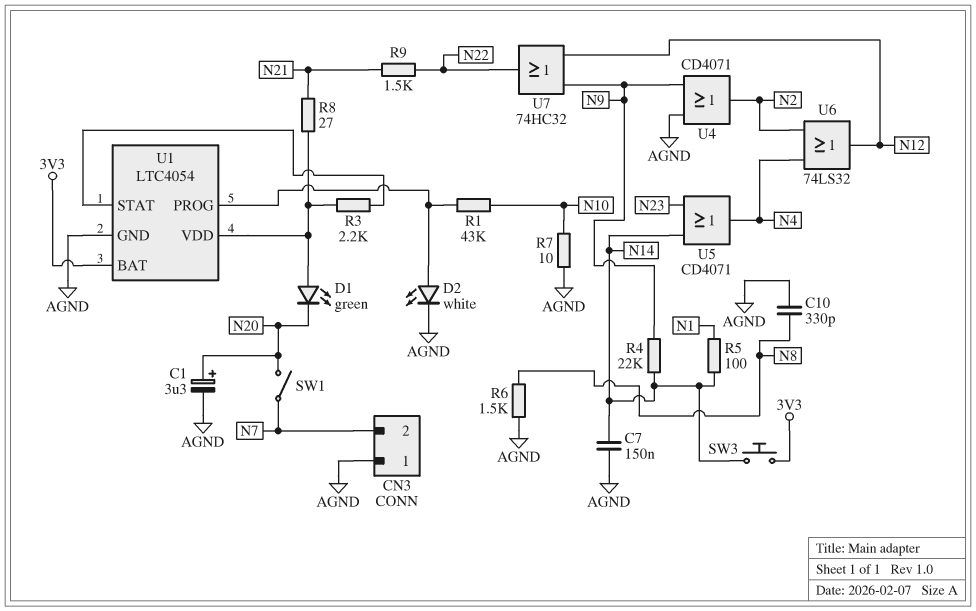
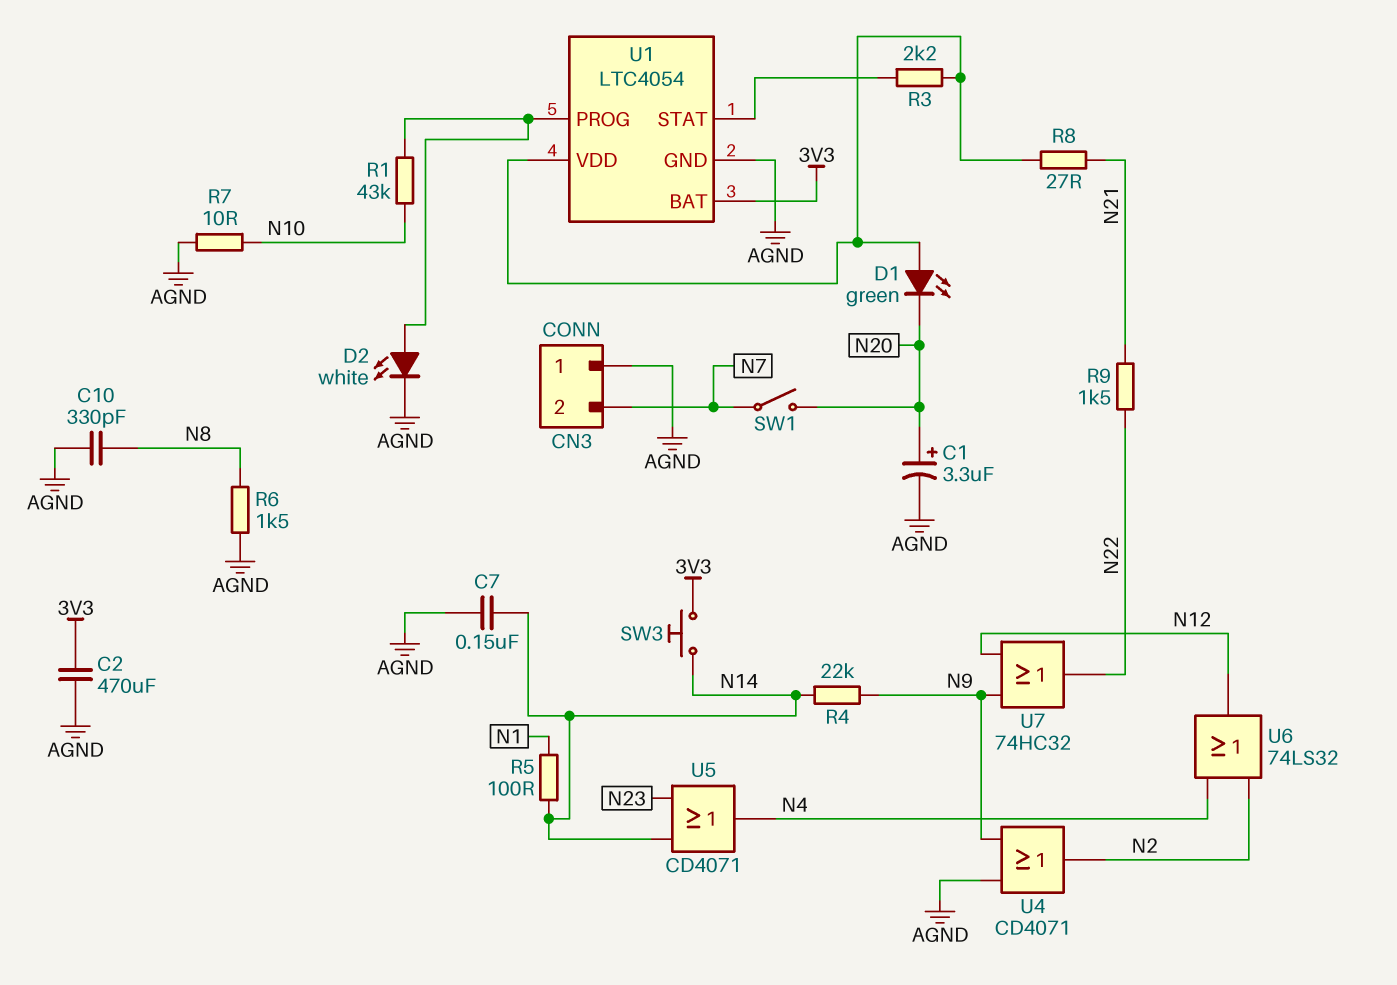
C2: none -> 470uF (3V3, AGND)

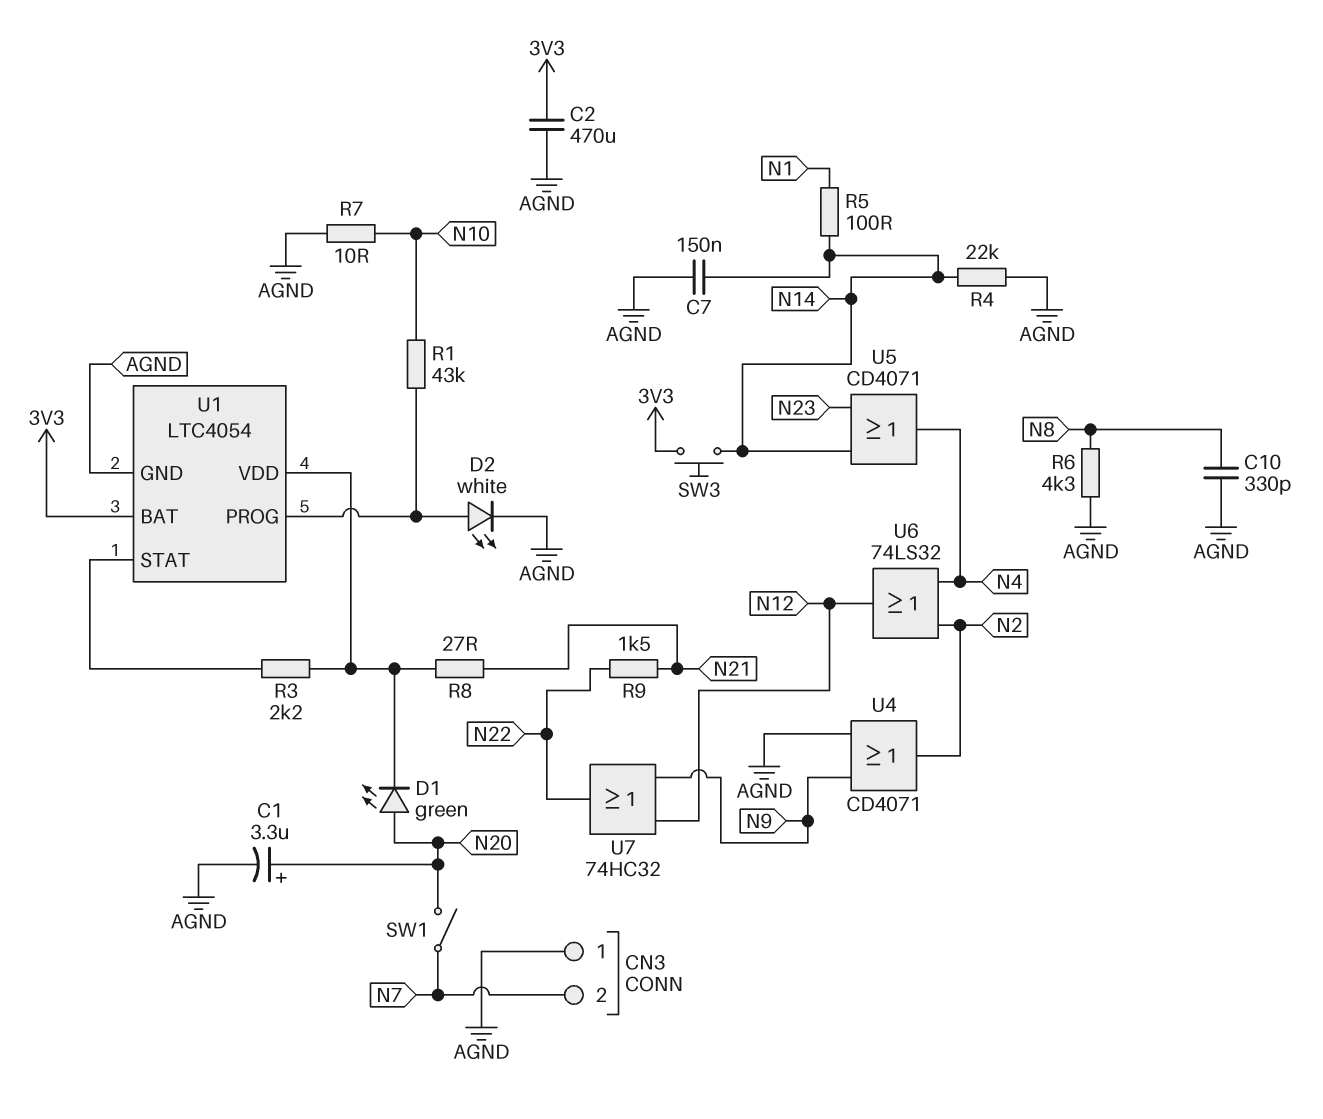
D1: LED green (A U1/VDD, K N20) -> LED green (A N20, K U1/VDD)
R4: 22k (N9, N14) -> 22k (AGND, N14)
R6: 1.5k (AGND, N8) -> 4.3k (AGND, N8)

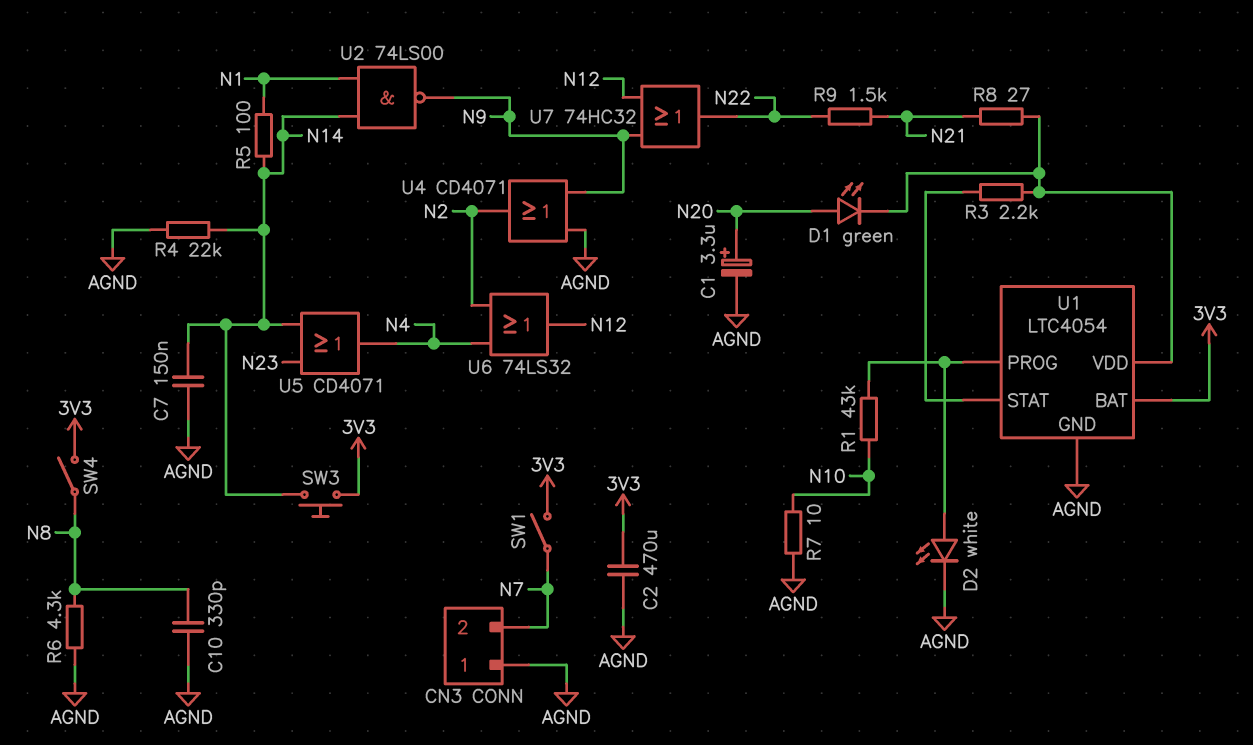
SW1: switch (N7, N20) -> switch (3V3, N7)
SW4: none -> switch (3V3, N8)
U2: none -> NAND 74LS00 (in N1, in N14, out N9)

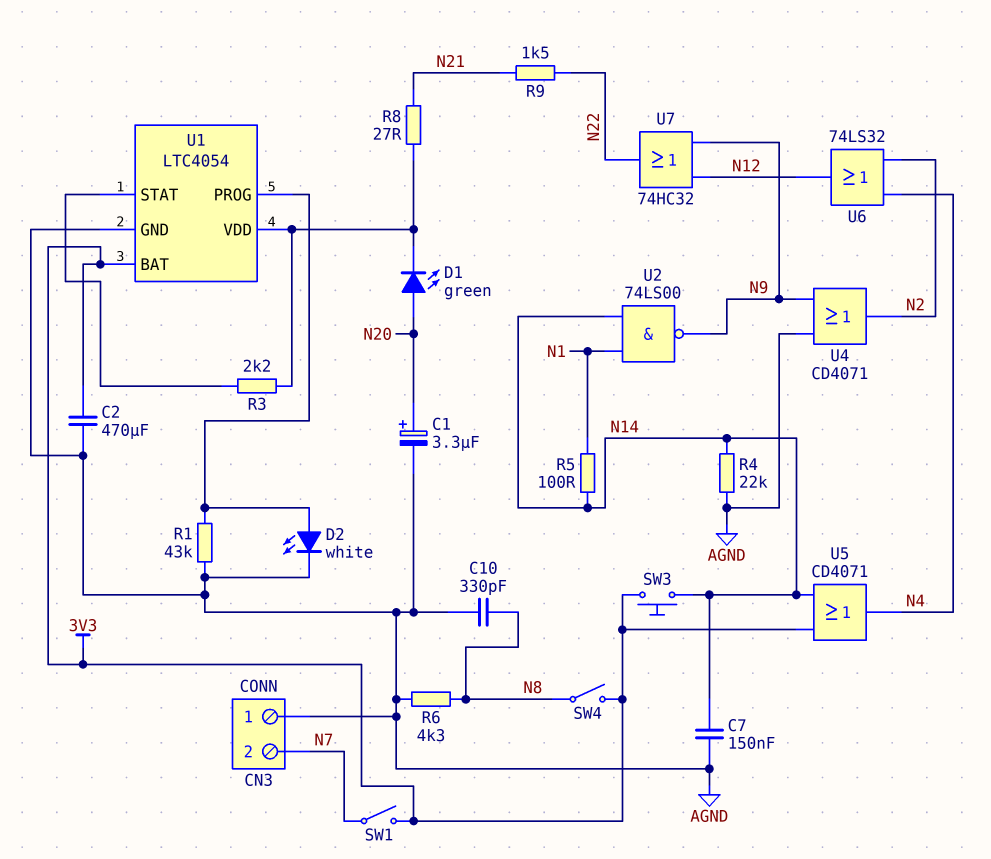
R1: 43k (N10, U1/PROG) -> 43k (AGND, U1/PROG)
R7: 10 (AGND, N10) -> none
U5: OR CD4071 (in N14, in N23, out N4) -> OR CD4071 (in 3V3, in N14, out N4)

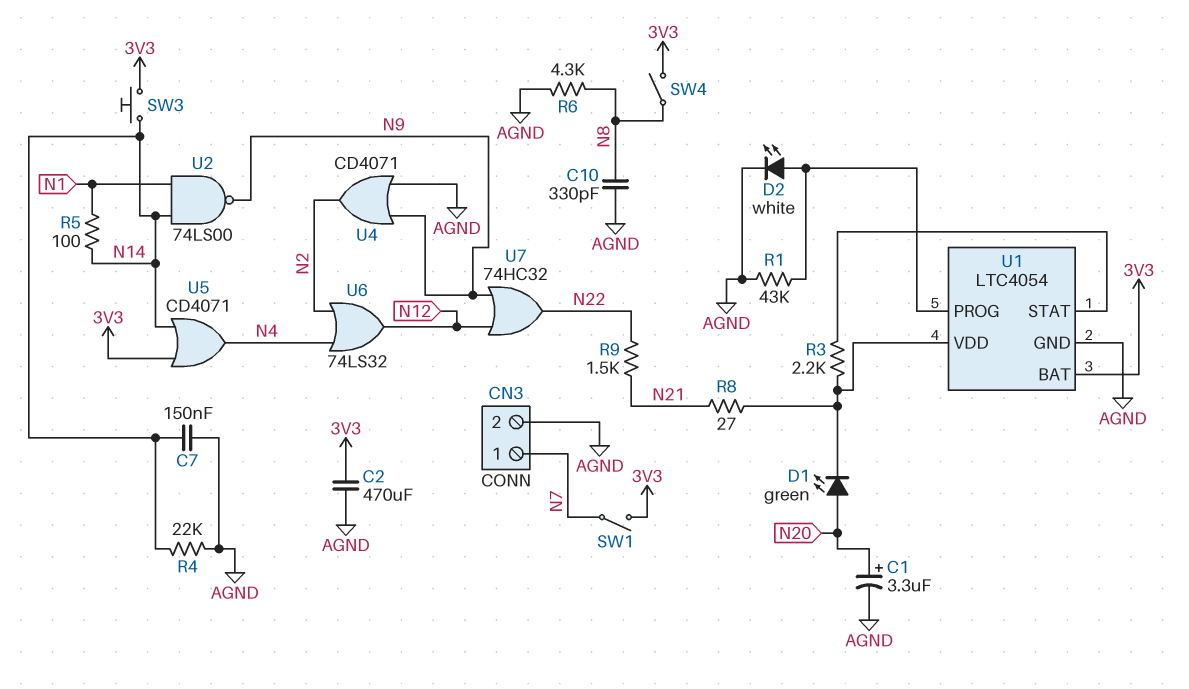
CN3 pin 1: AGND -> N7
CN3 pin 2: N7 -> AGND

